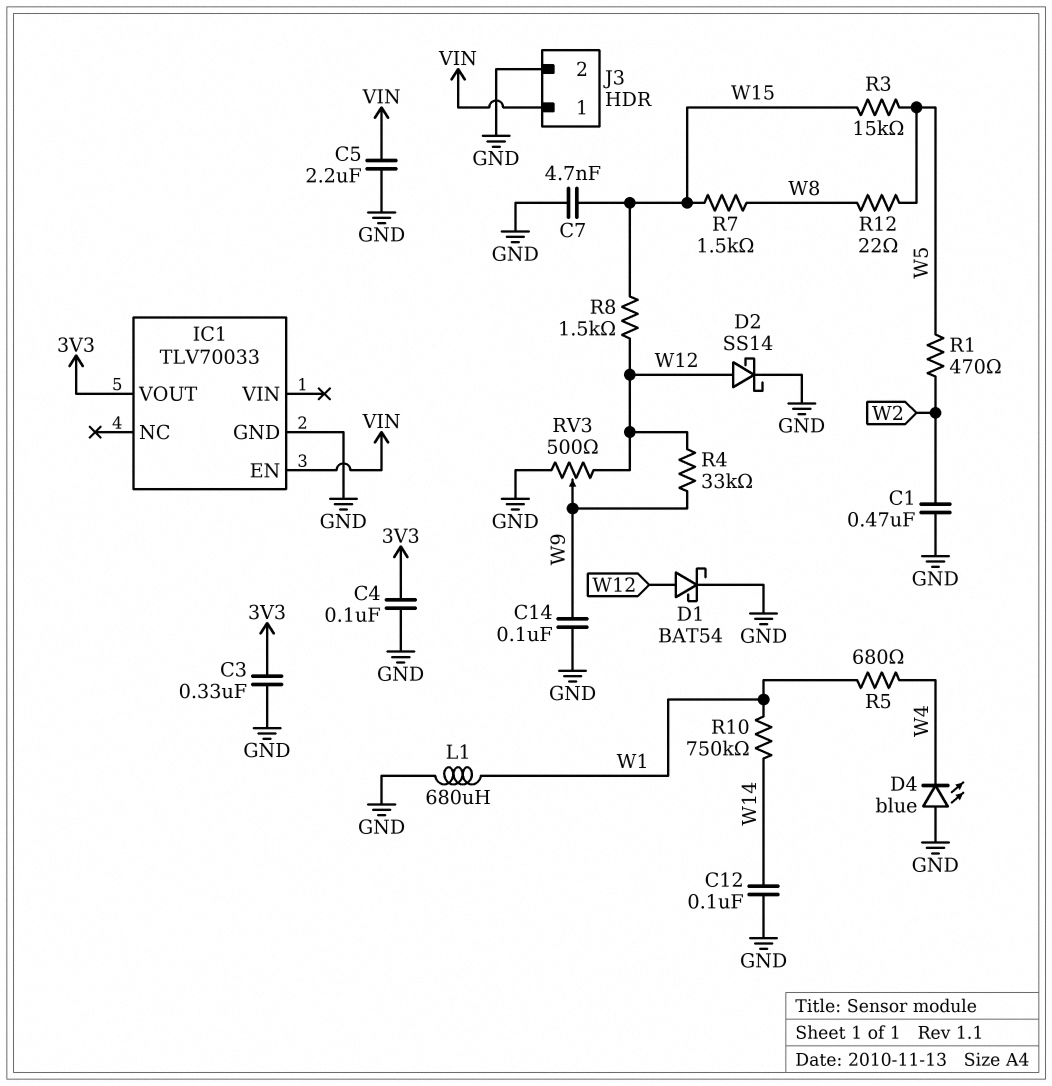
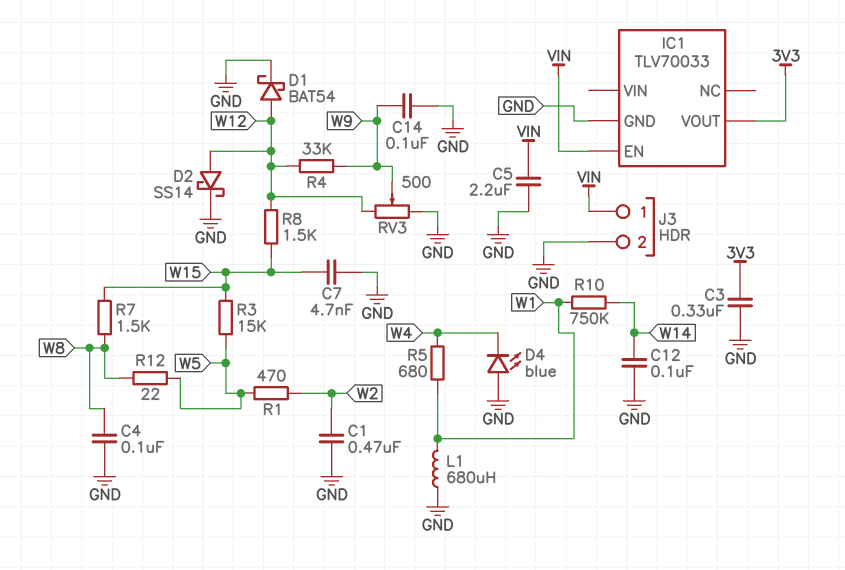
C4: 100nF (3V3, GND) -> 100nF (GND, W8)

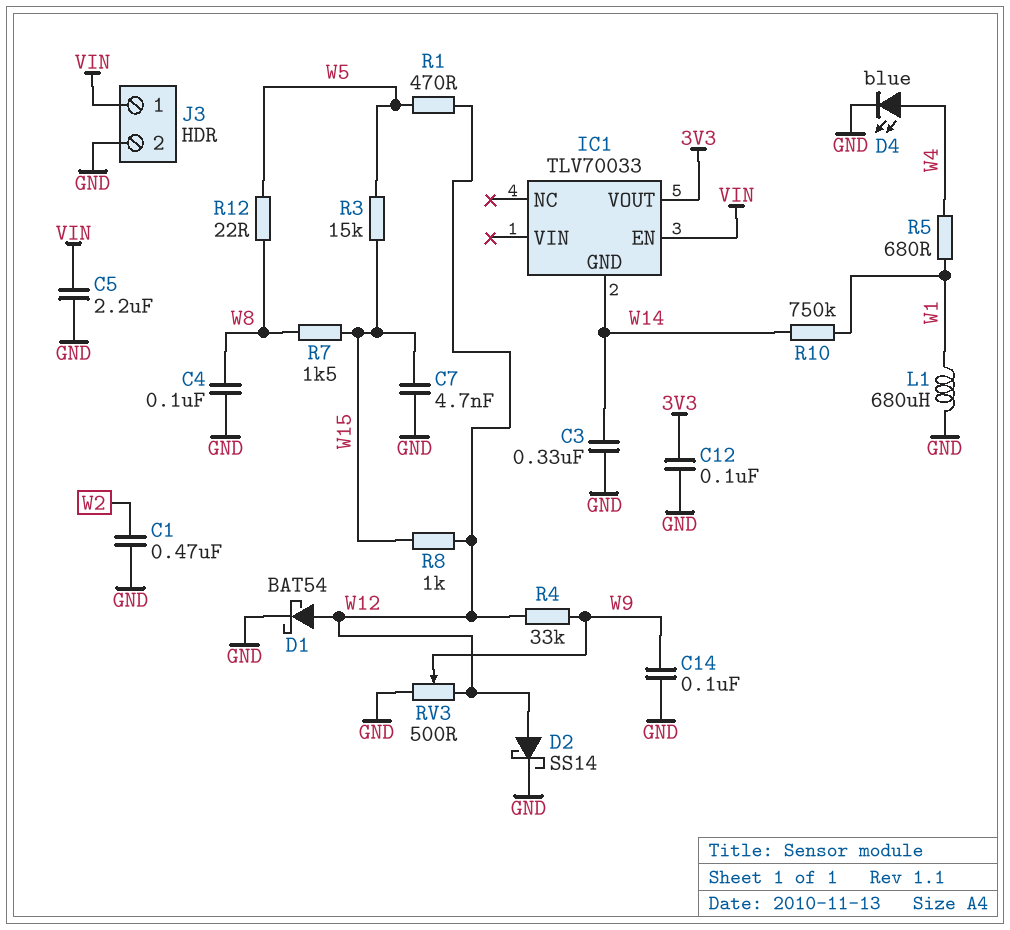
C3: 330nF (3V3, GND) -> 330nF (GND, W14)
C12: 100nF (GND, W14) -> 100nF (3V3, GND)
D4: LED blue (A GND, K W4) -> LED blue (A W4, K GND)
IC1 pin GND: GND -> W14
R1: 470 (W2, W5) -> 470 (W5, W12)
R8: 1.5k (W12, W15) -> 1k (W12, W15)

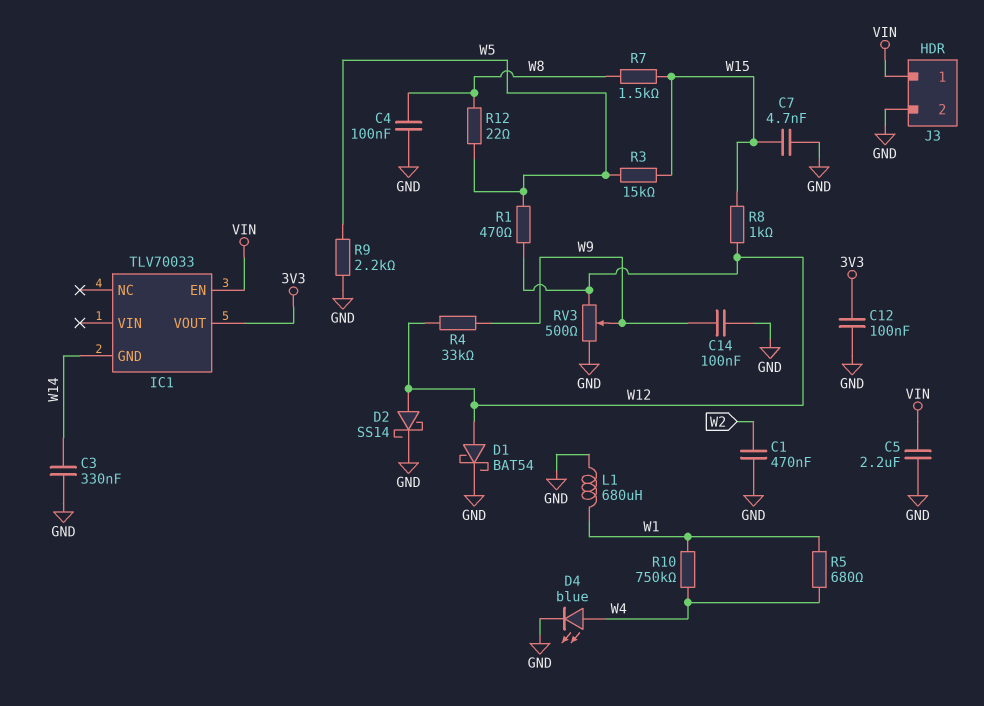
R9: none -> 2.2k (GND, W5)
R10: 750k (W1, W14) -> 750k (W1, W4)

